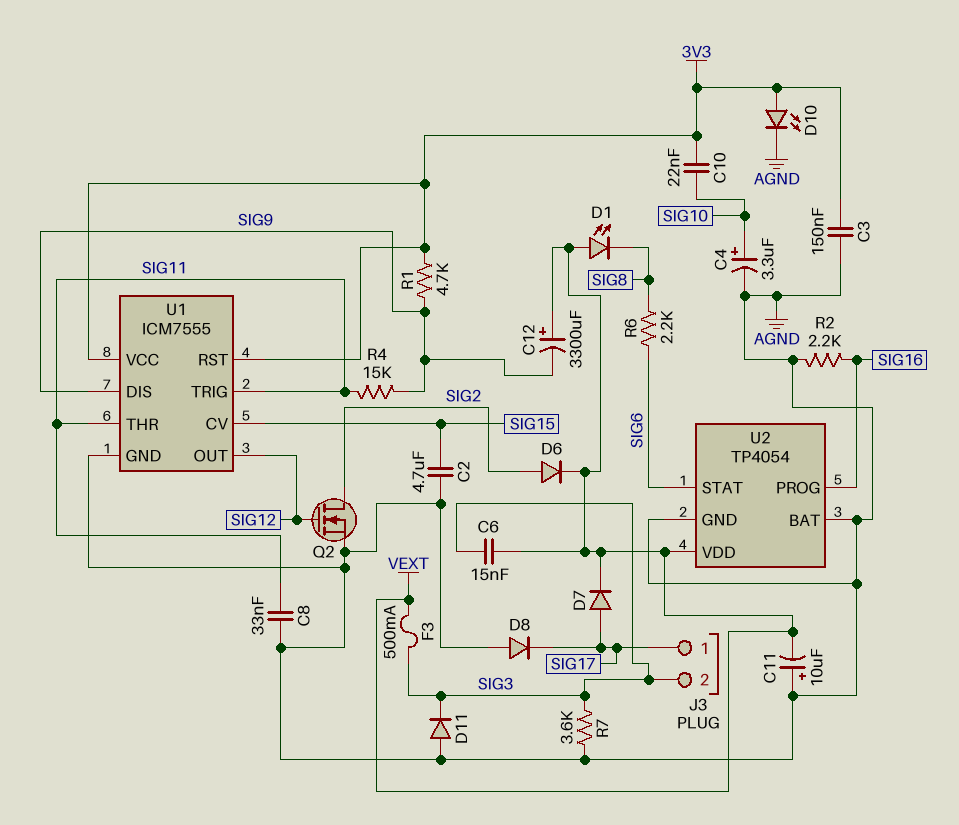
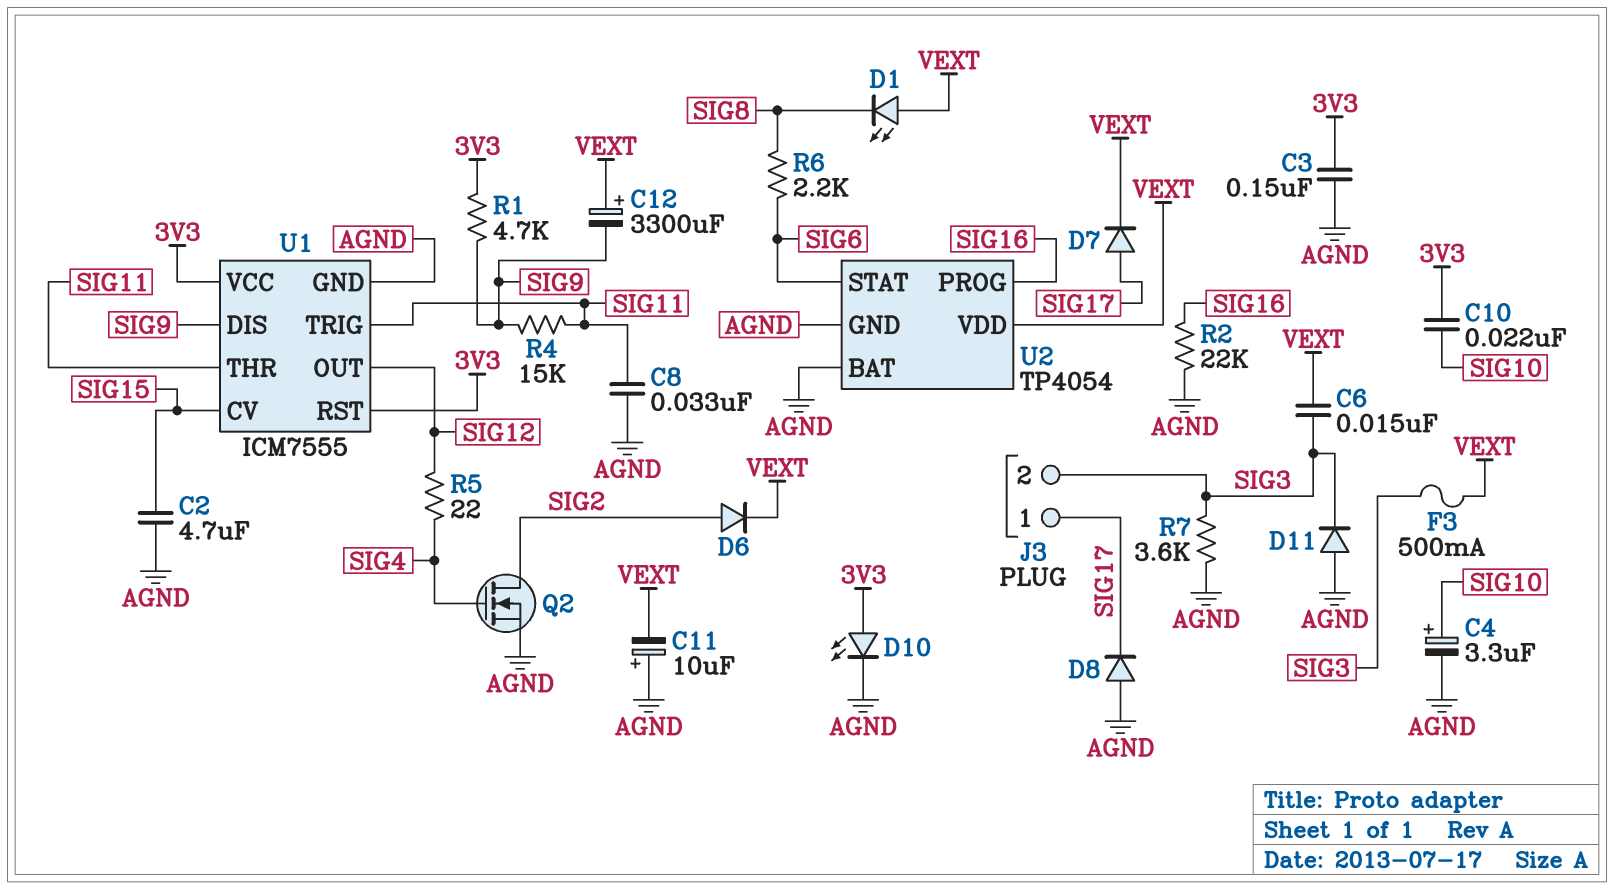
Q2: NMOS (G SIG12, D SIG2, S AGND) -> NMOS (G SIG4, D SIG2, S AGND)
R2: 2.2k (AGND, SIG16) -> 22k (AGND, SIG16)
R5: none -> 22 (SIG4, SIG12)

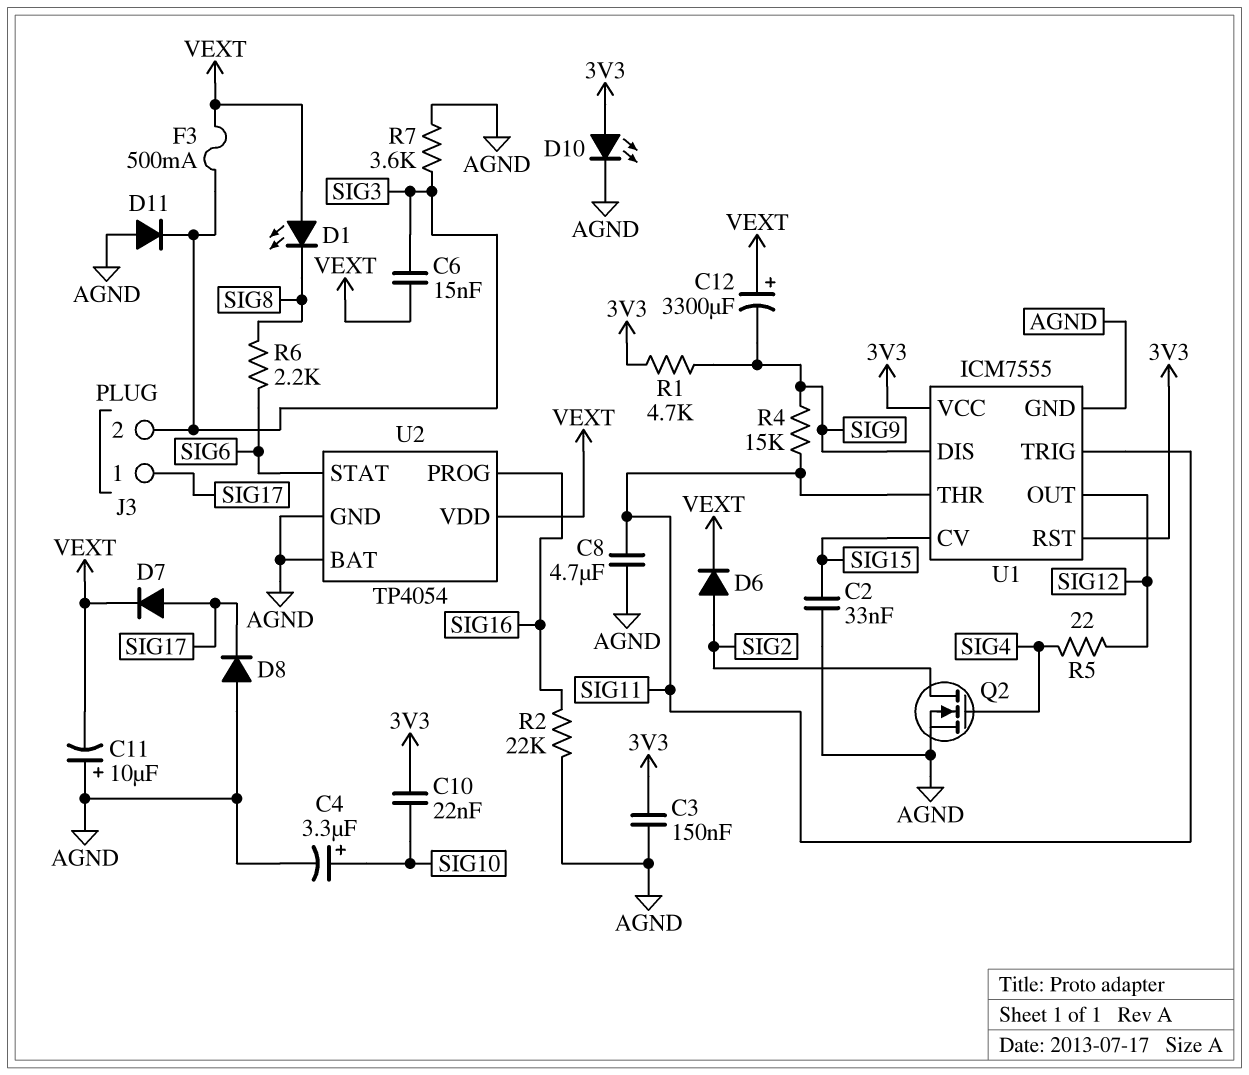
C2: 4.7uF (AGND, SIG15) -> 33nF (AGND, SIG15)
C8: 33nF (AGND, SIG11) -> 4.7uF (AGND, SIG11)

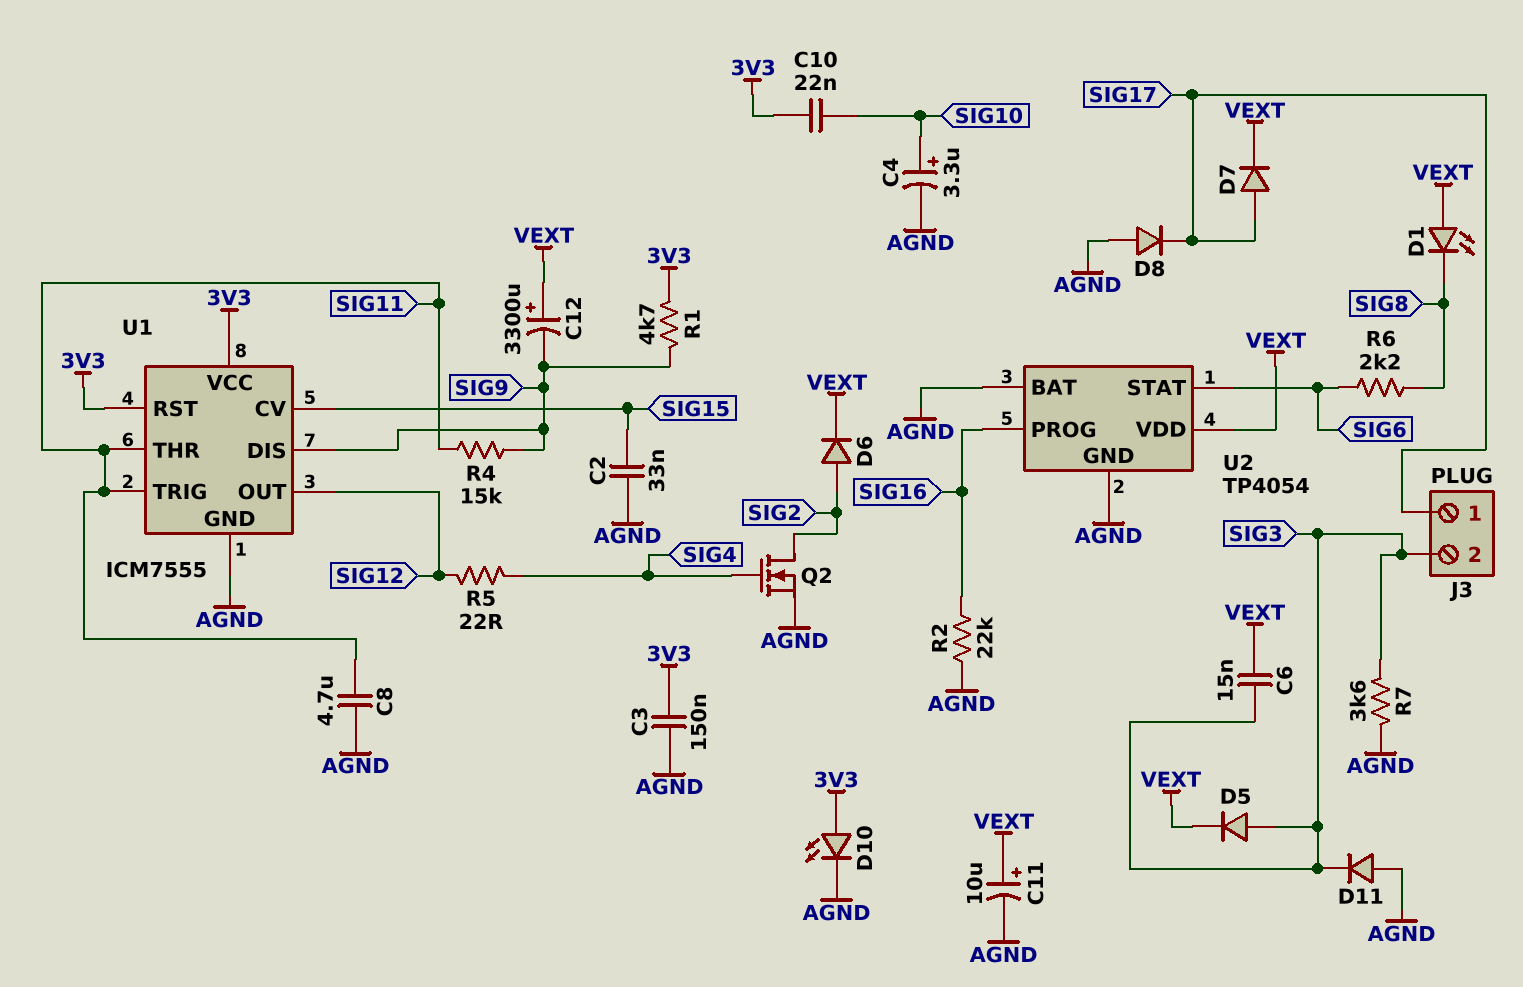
C11: 10uF (plus AGND, minus VEXT) -> 10uF (plus VEXT, minus AGND)
D5: none -> diode (A SIG3, K VEXT)
F3: 500mA (SIG3, VEXT) -> none

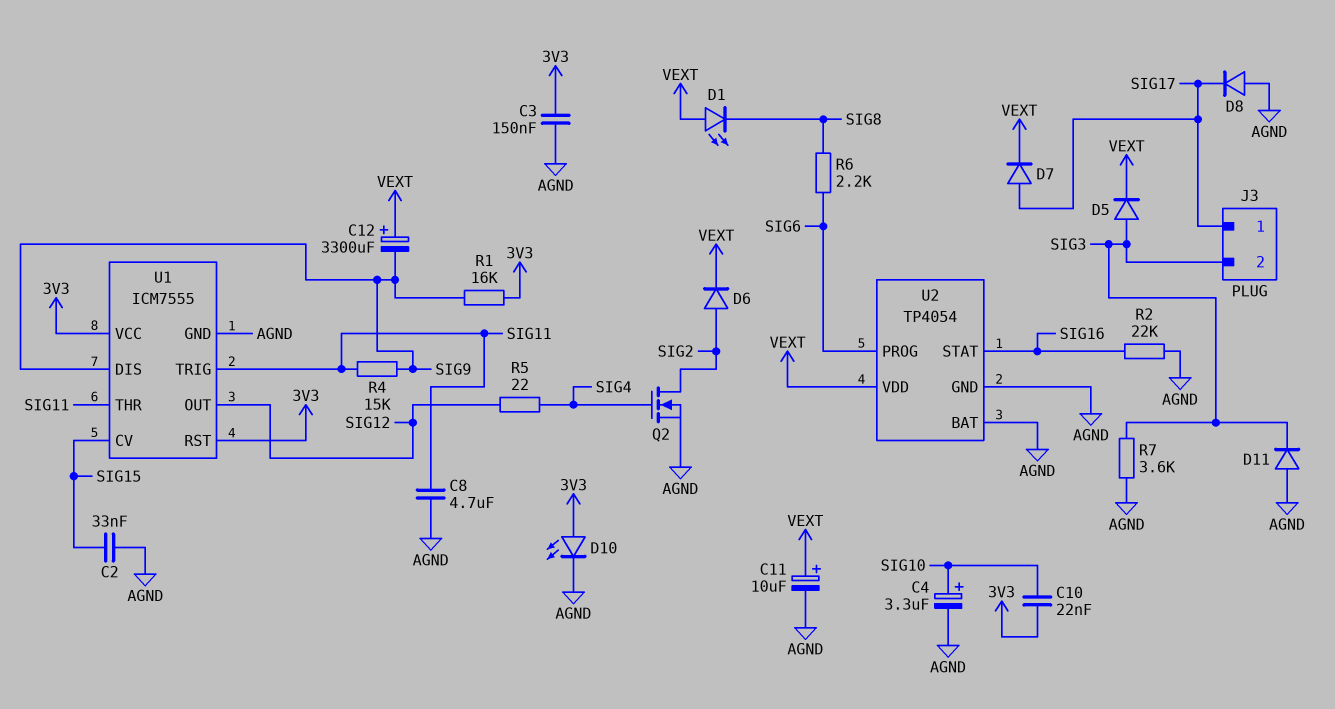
C6: 15nF (SIG3, VEXT) -> none
R1: 4.7k (3V3, SIG9) -> 16k (3V3, SIG9)
U2 pin PROG: SIG16 -> SIG6
U2 pin STAT: SIG6 -> SIG16

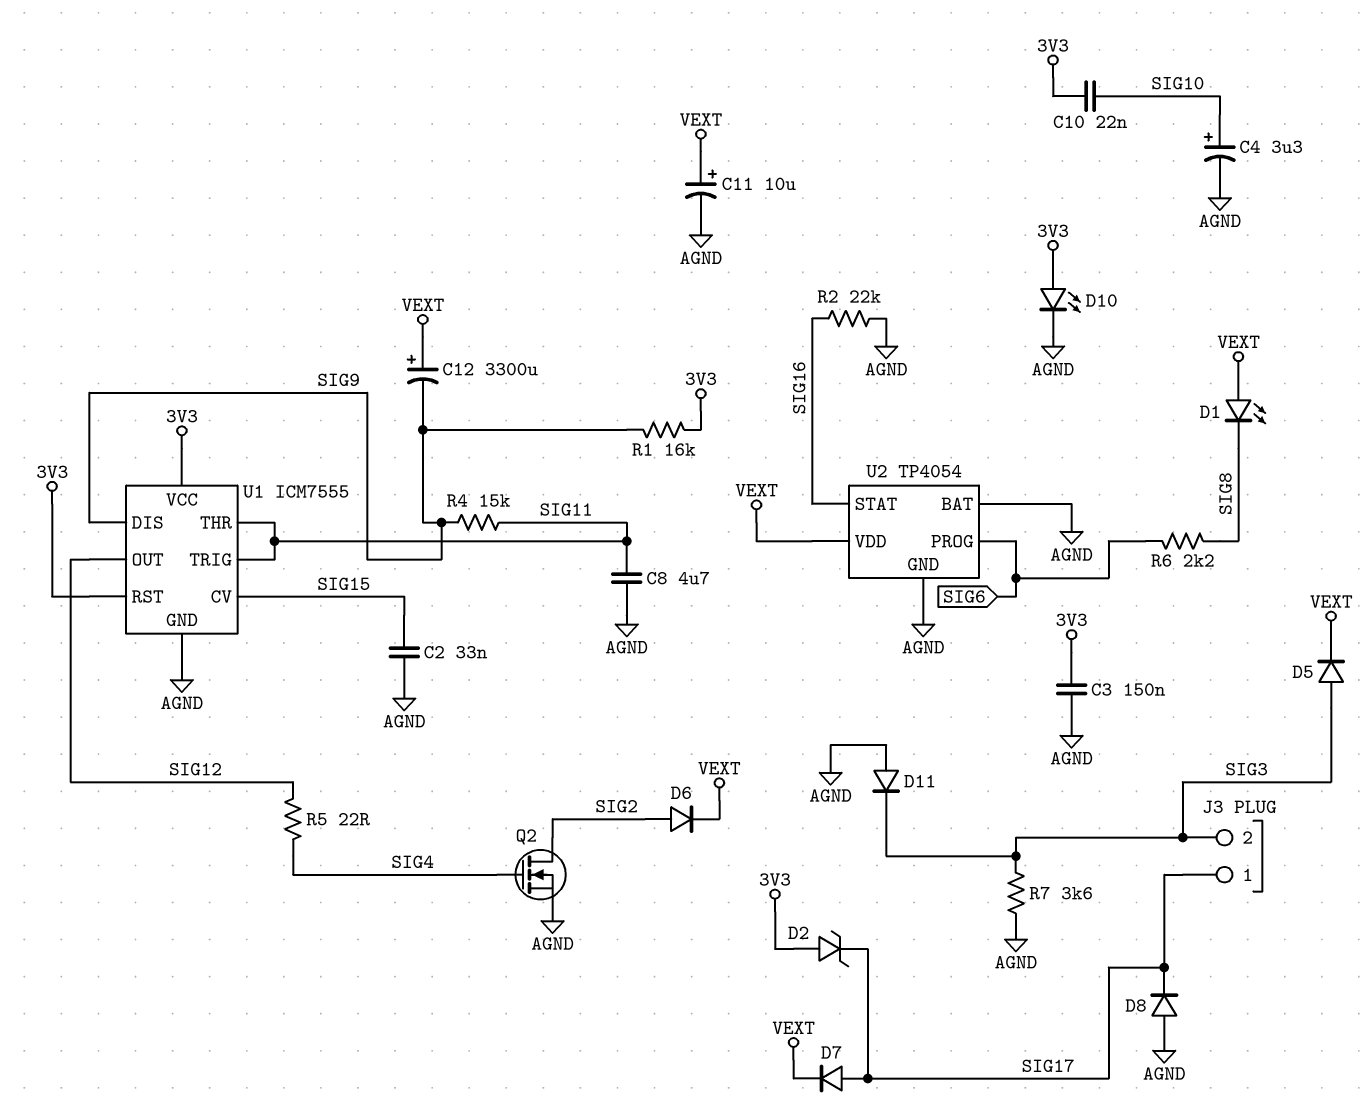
D2: none -> zener (A 3V3, K SIG17)

